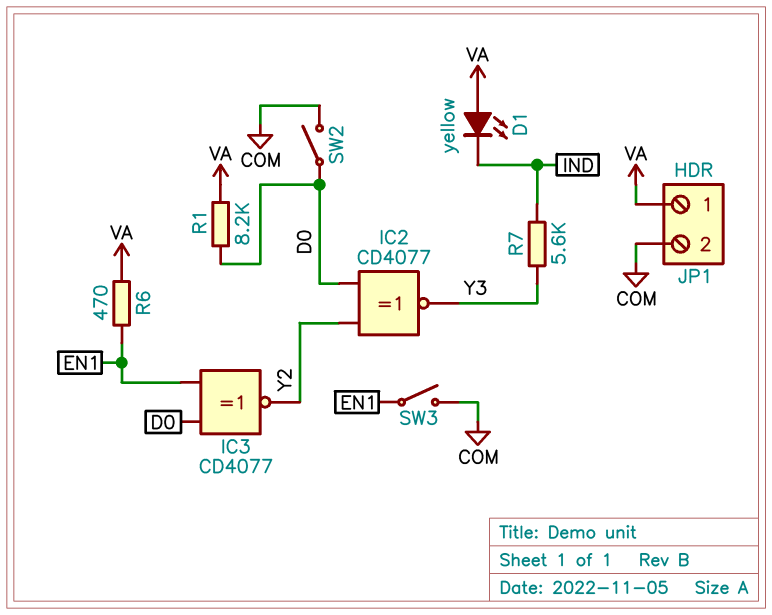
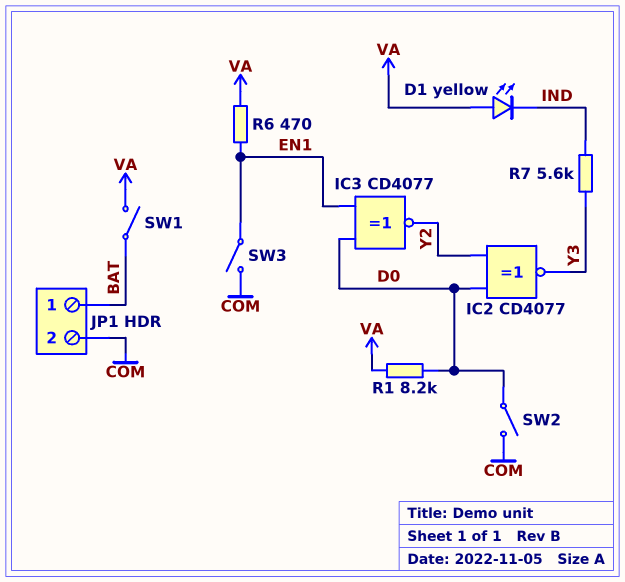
JP1 pin 1: VA -> BAT
SW1: none -> switch (BAT, VA)

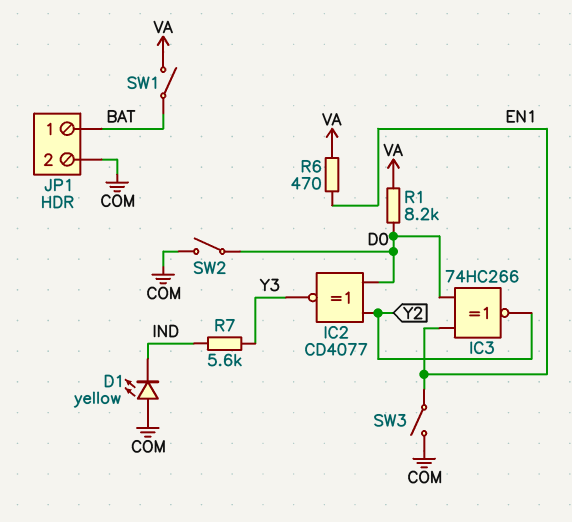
D1: LED yellow (A VA, K IND) -> LED yellow (A COM, K IND)
IC3: XNOR CD4077 (in D0, in EN1, out Y2) -> XNOR 74HC266 (in D0, in EN1, out Y2)

